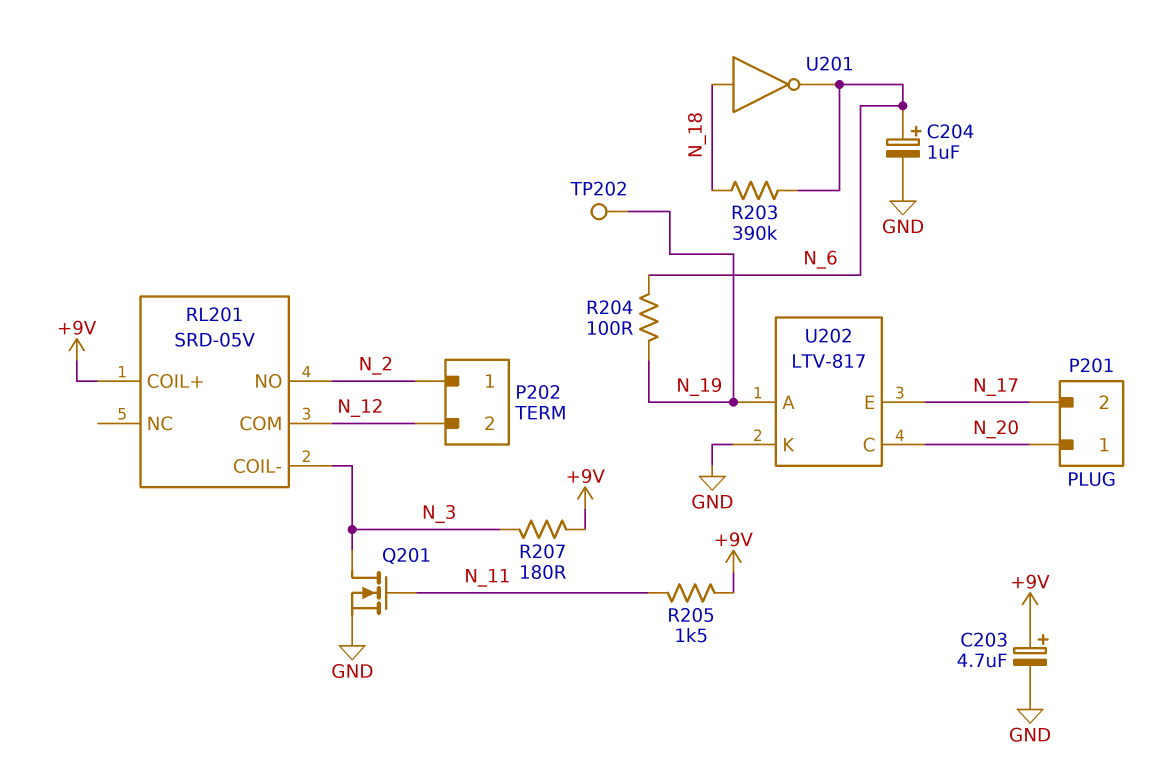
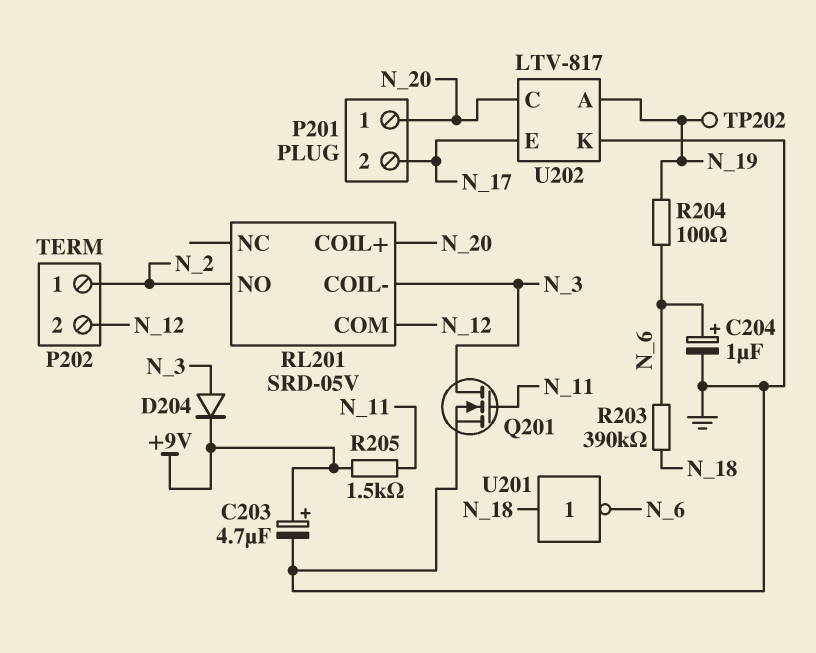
D204: none -> diode (A N_3, K +9V)
R207: 180 (+9V, N_3) -> none
RL201 pin COIL+: +9V -> N_20

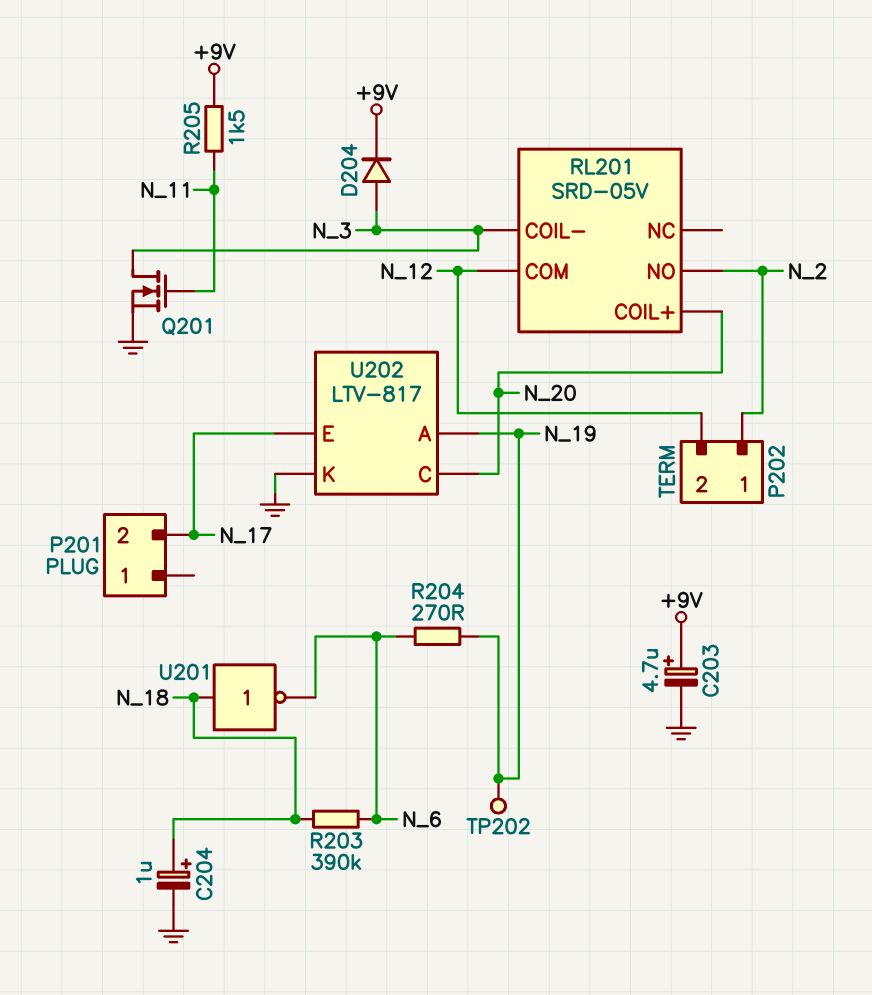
C204: 1uF (plus N_6, minus GND) -> 1uF (plus N_18, minus GND)
P201 pin 1: N_20 -> none
R204: 100 (N_6, N_19) -> 270 (N_6, N_19)

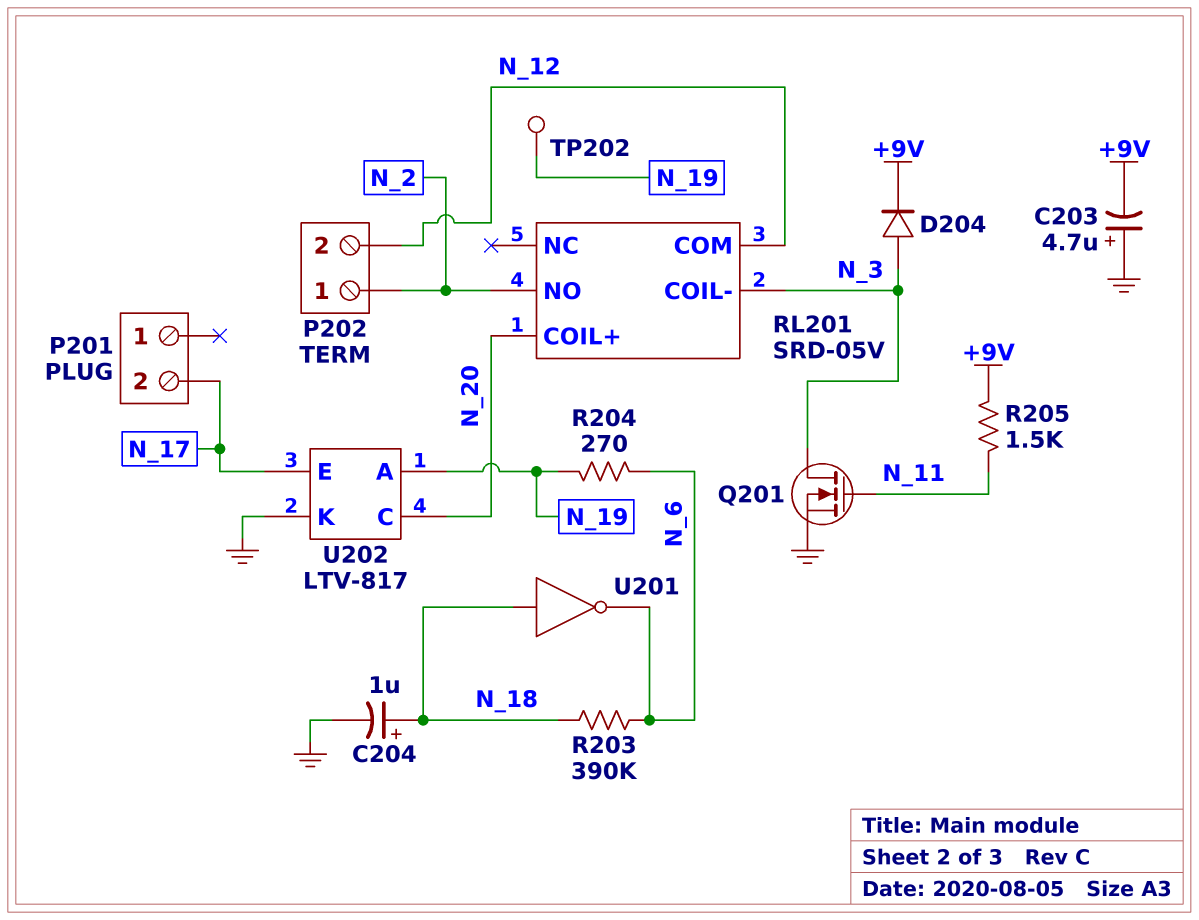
C203: 4.7uF (plus +9V, minus GND) -> 4.7uF (plus GND, minus +9V)

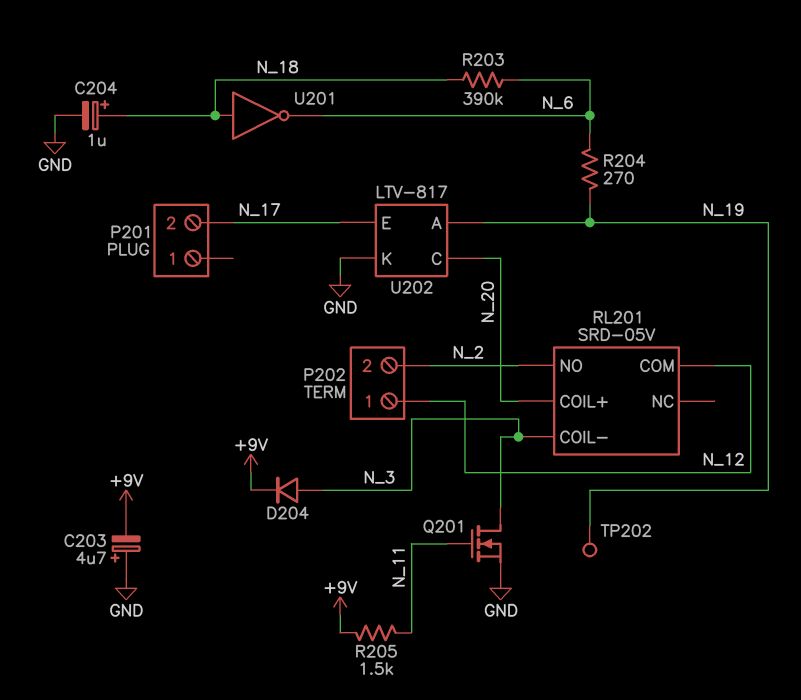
P202 pin 1: N_2 -> N_12
P202 pin 2: N_12 -> N_2

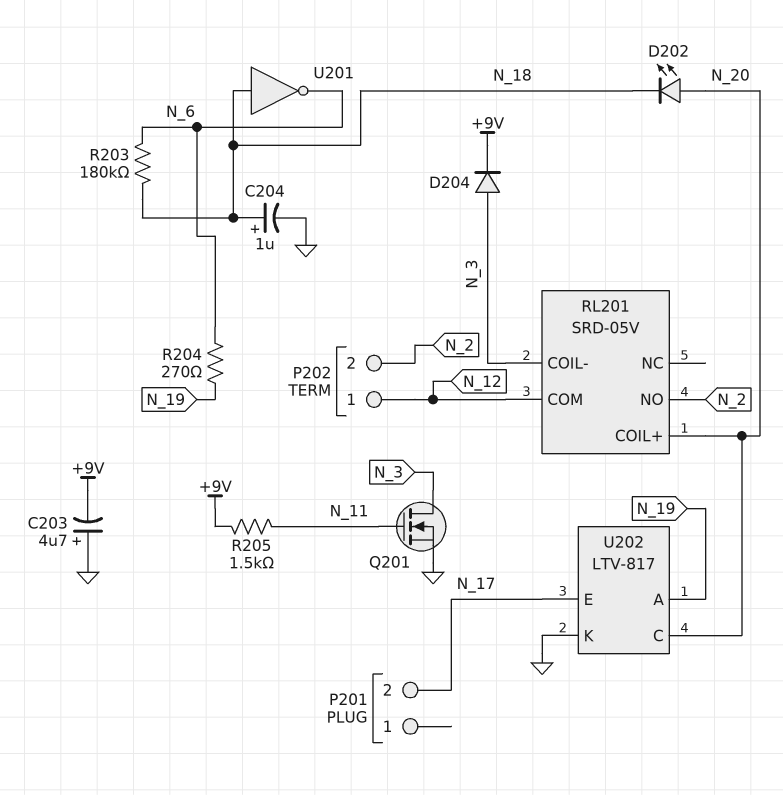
D202: none -> LED (A N_20, K N_18)
R203: 390k (N_6, N_18) -> 180k (N_6, N_18)
TP202: test point (N_19) -> none

